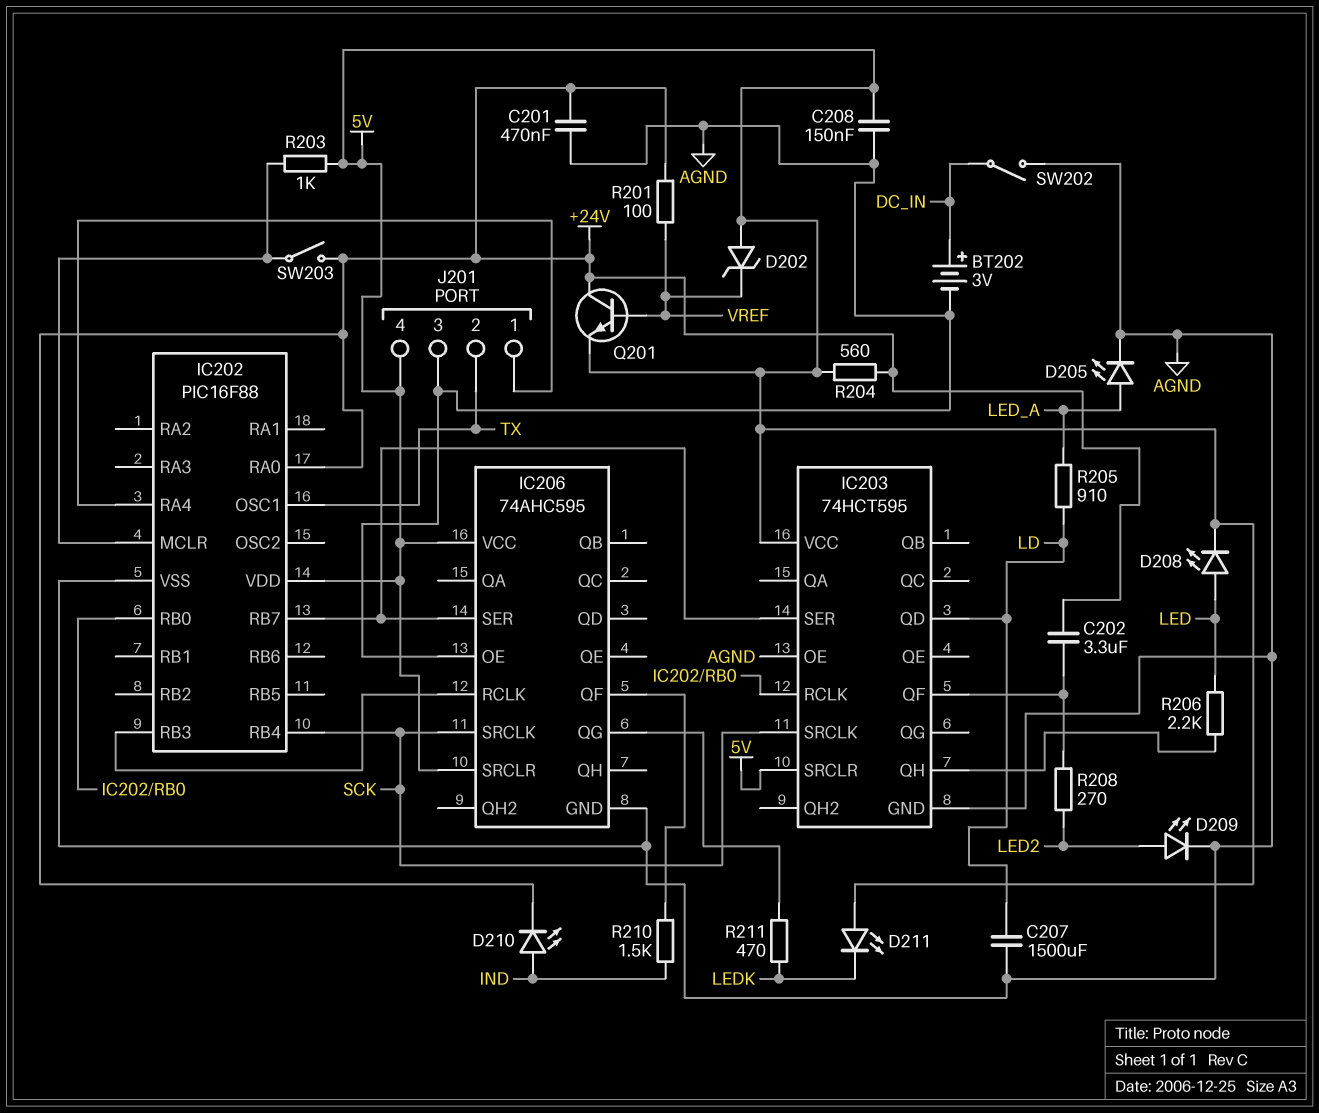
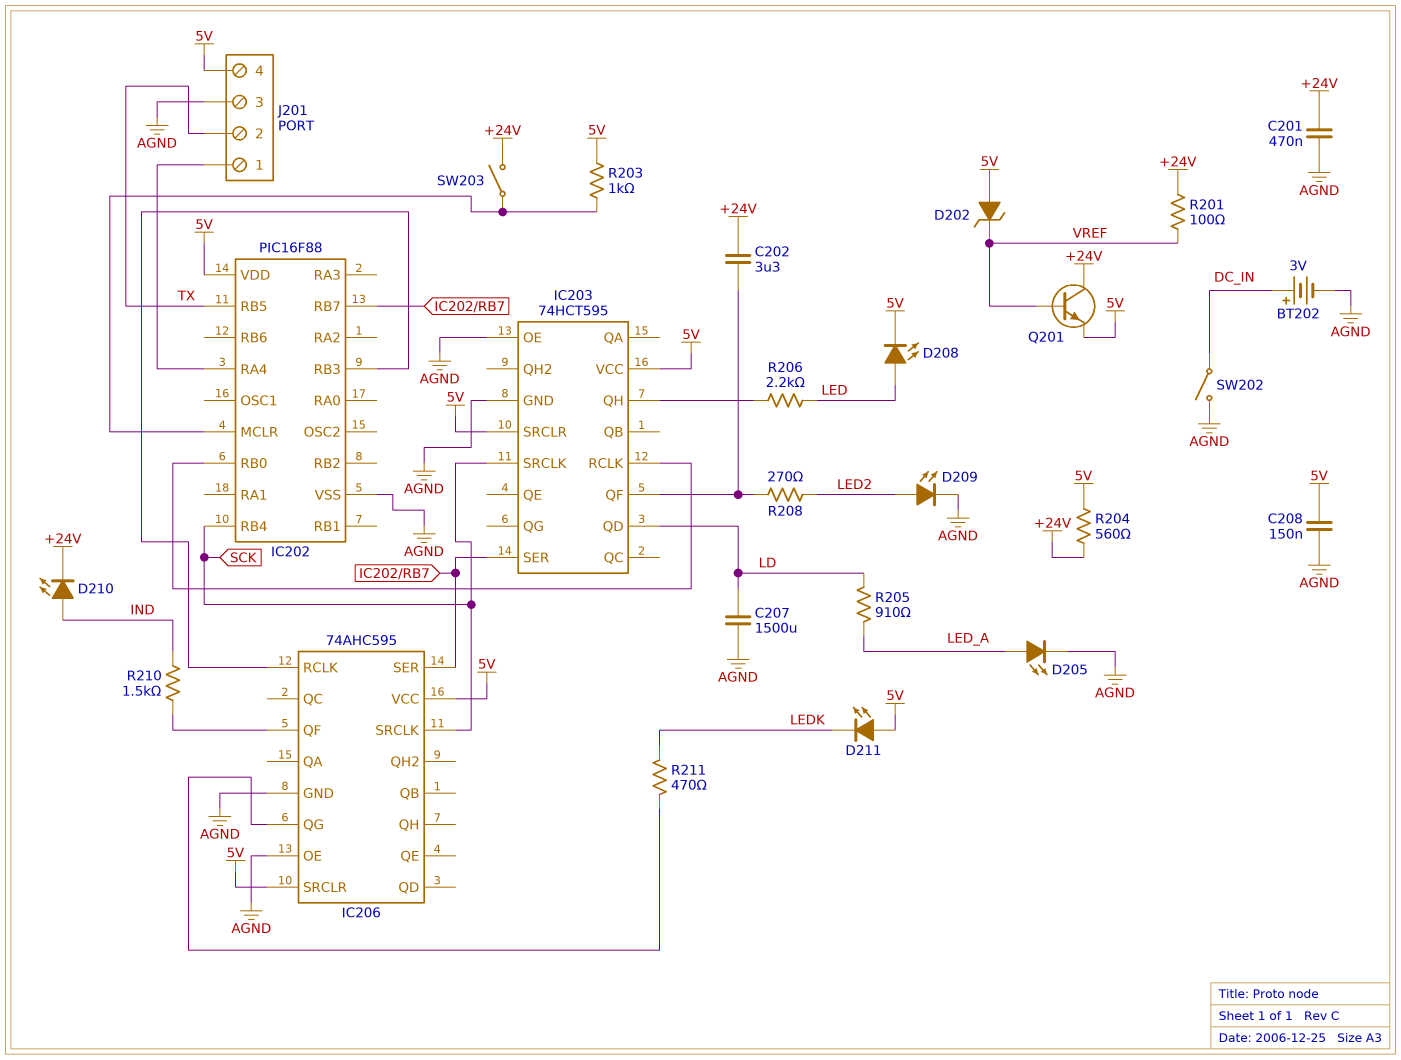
IC202 pin OSC1: TX -> none
IC202 pin RA0: +24V -> none
IC202 pin RB5: none -> TX

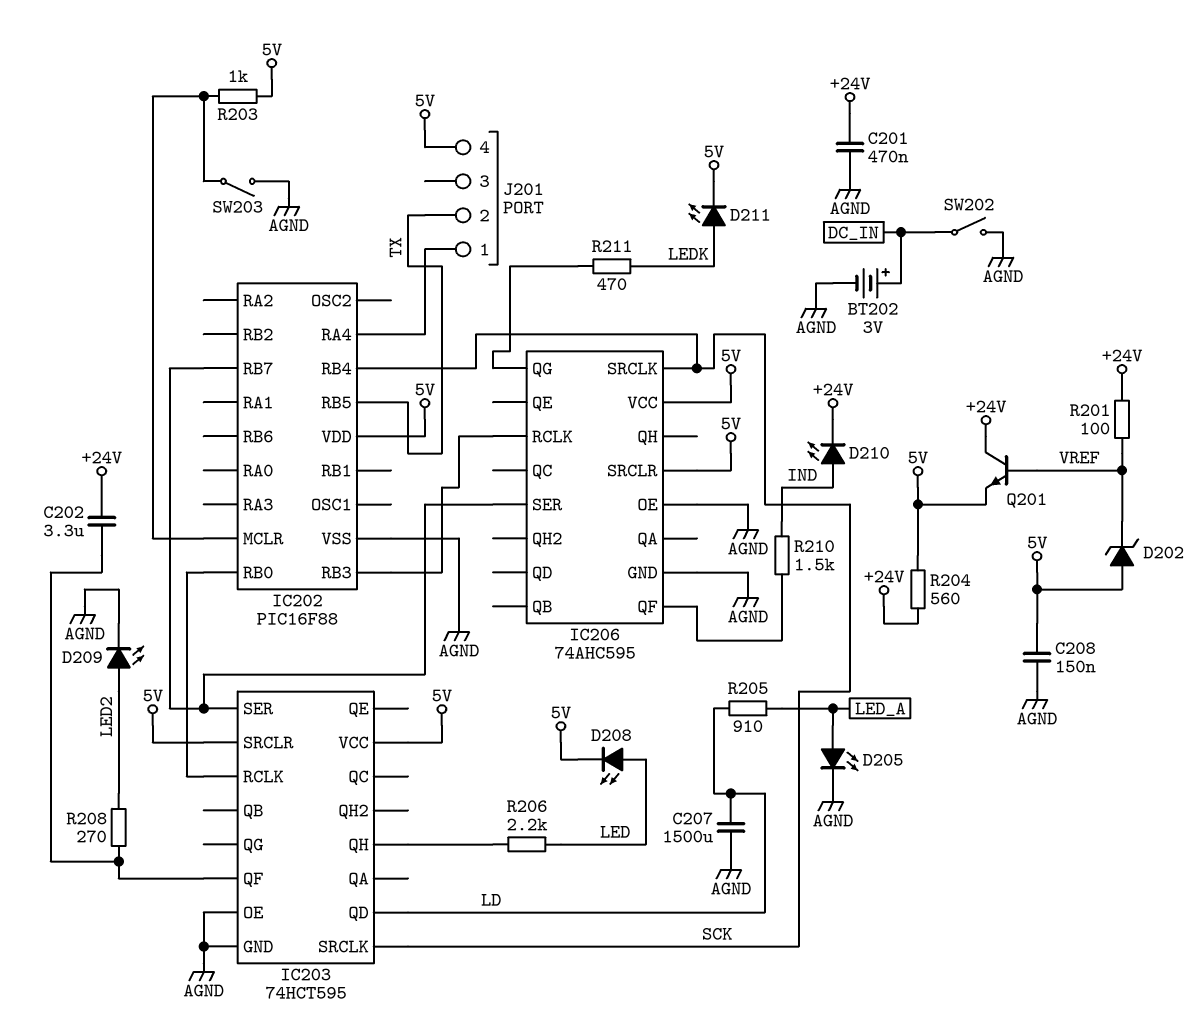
D211: LED (A 5V, K LEDK) -> LED (A LEDK, K 5V)
J201 pin 3: AGND -> none
SW203: switch (+24V, IC202/MCLR) -> switch (AGND, IC202/MCLR)

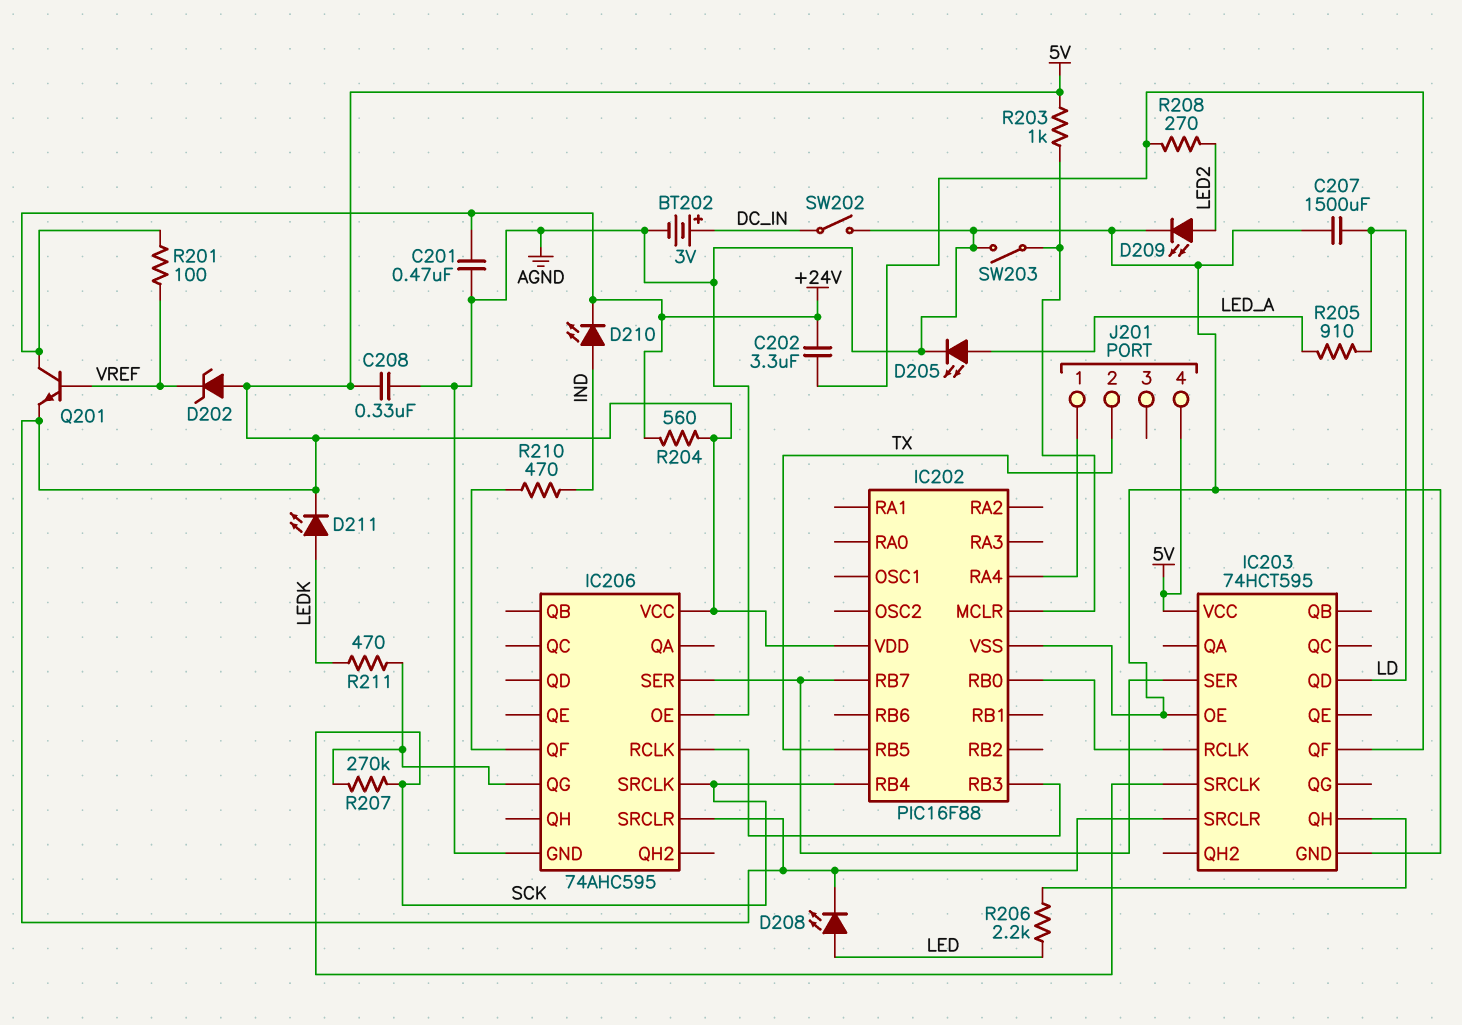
C208: 150nF (5V, AGND) -> 330nF (5V, AGND)
R207: none -> 270k (IC206/QG, SCK)
R210: 1.5k (IC206/QF, IND) -> 470 (IC206/QF, IND)

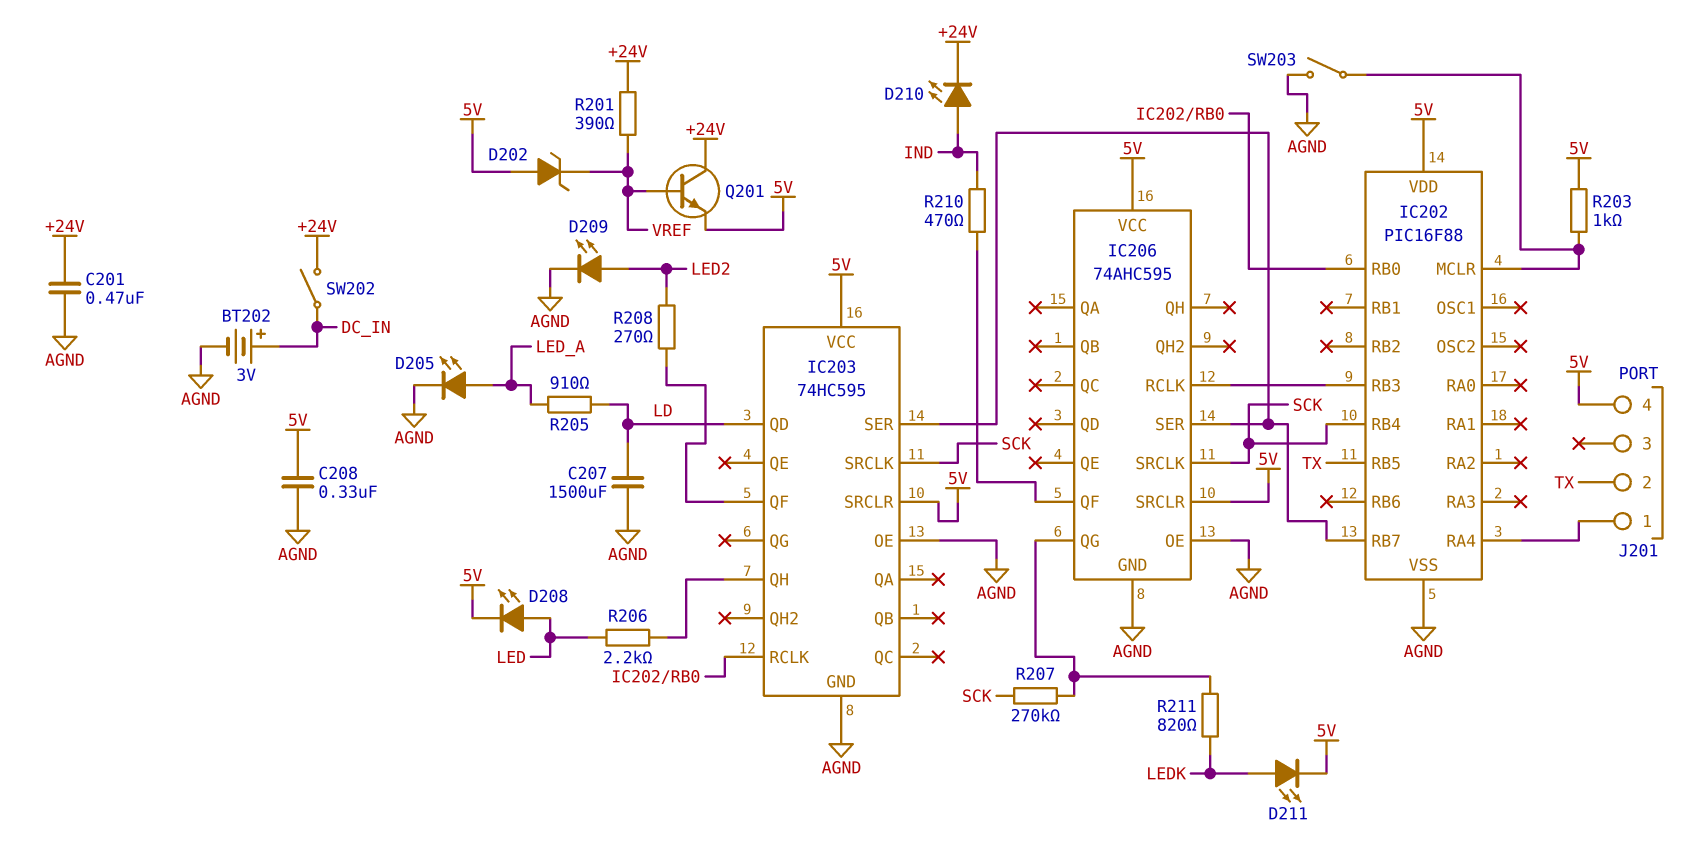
C202: 3.3uF (+24V, IC203/QF) -> none
IC203: 74HCT595 -> 74HC595
R201: 100 (+24V, VREF) -> 390 (+24V, VREF)
R204: 560 (+24V, 5V) -> none
R211: 470 (IC206/QG, LEDK) -> 820 (IC206/QG, LEDK)
SW202: switch (AGND, DC_IN) -> switch (+24V, DC_IN)

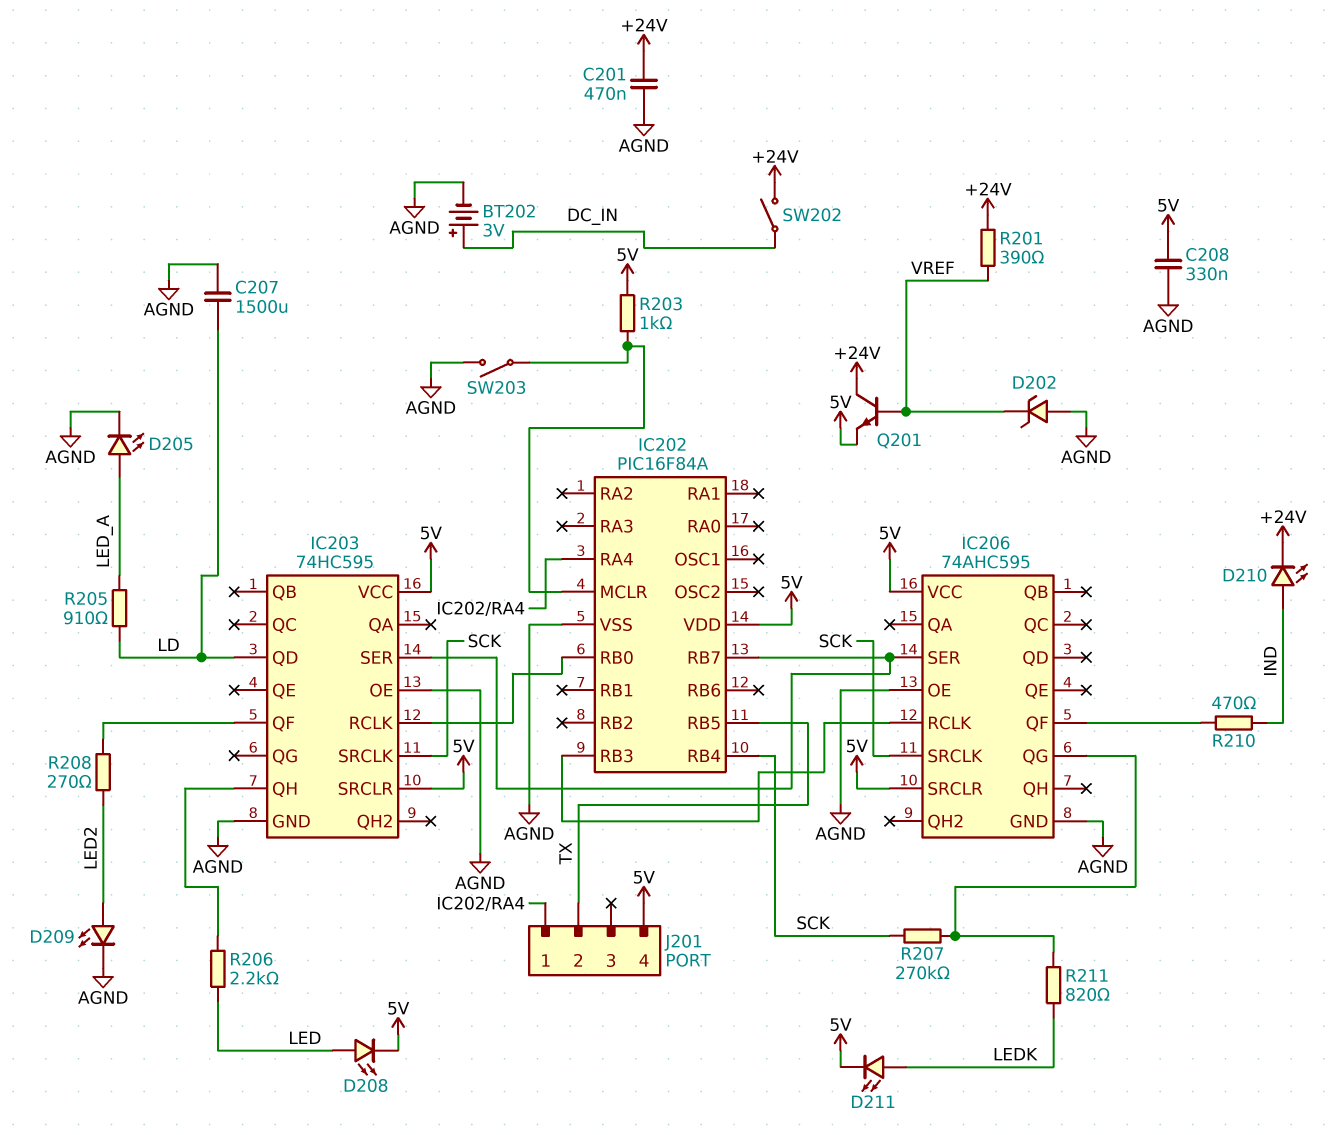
D202: zener (A 5V, K VREF) -> zener (A AGND, K VREF)
IC202: PIC16F88 -> PIC16F84A

